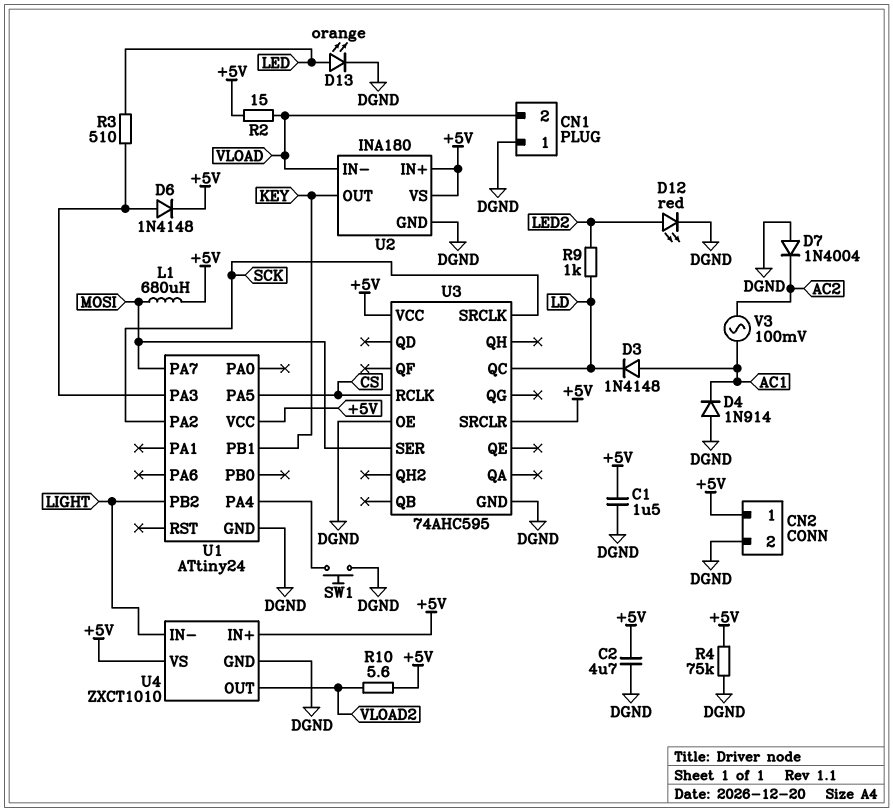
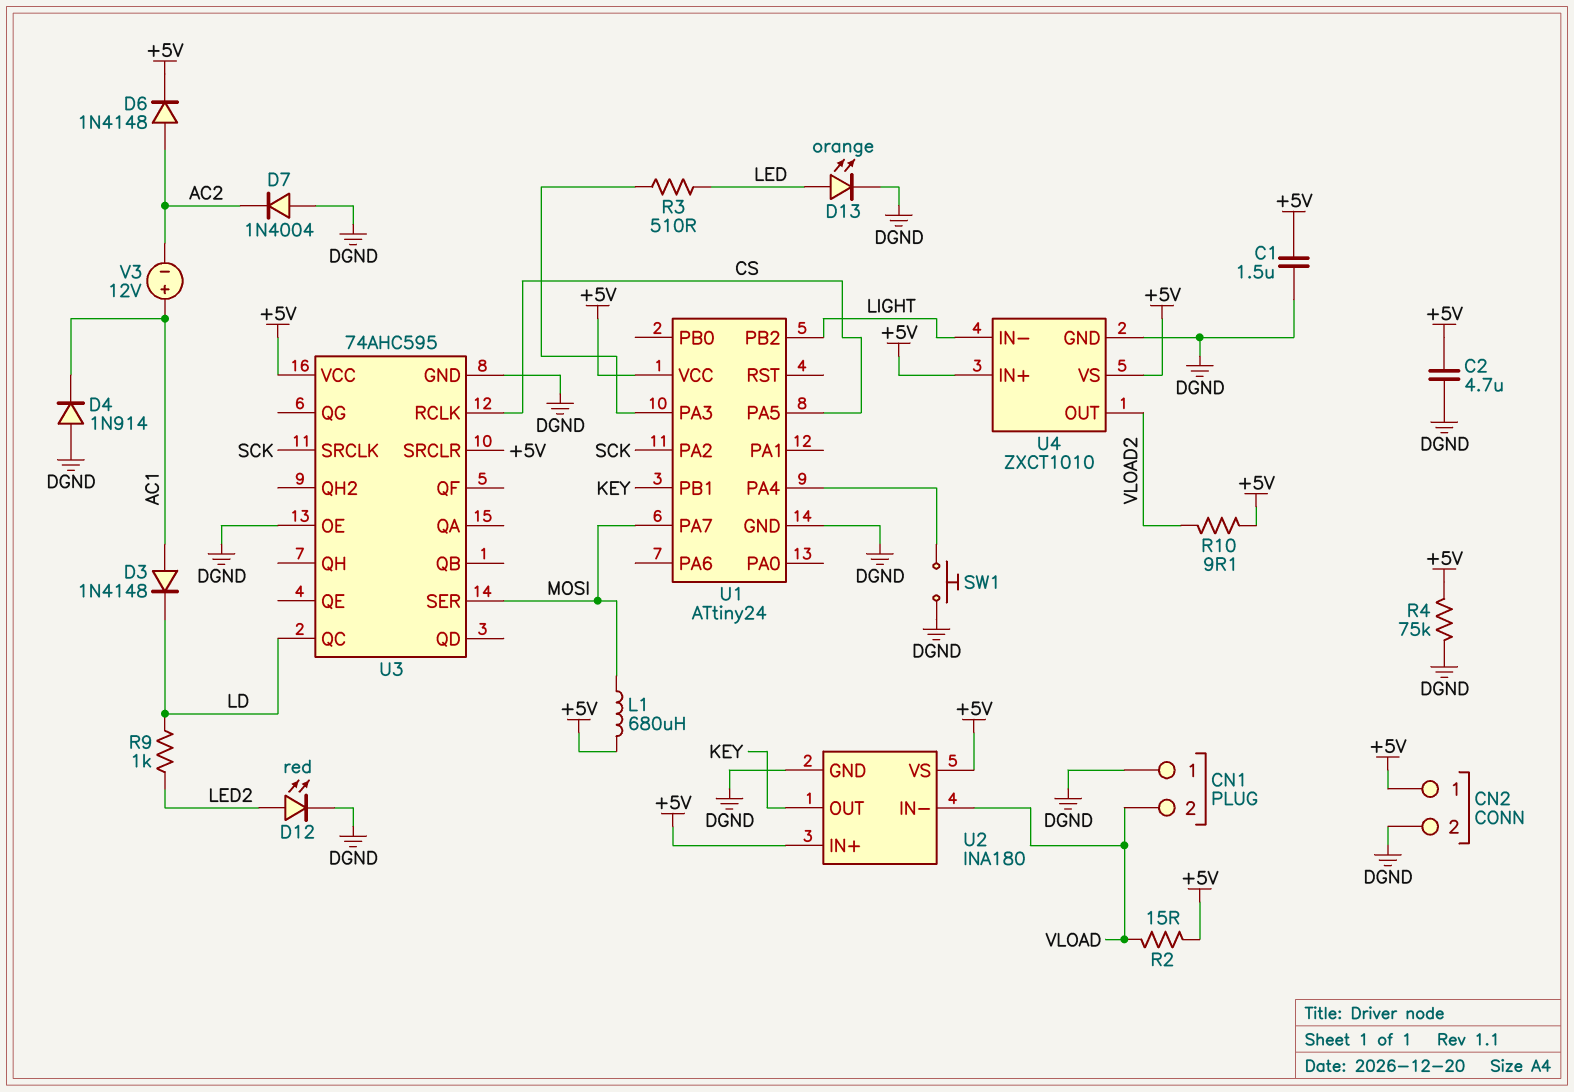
D6: diode 1N4148 (A U1/PA3, K +5V) -> diode 1N4148 (A AC2, K +5V)
R10: 5.6 (+5V, VLOAD2) -> 9.1 (+5V, VLOAD2)
V3: AC 100mV (AC1, AC2) -> 12V (plus AC1, minus AC2)

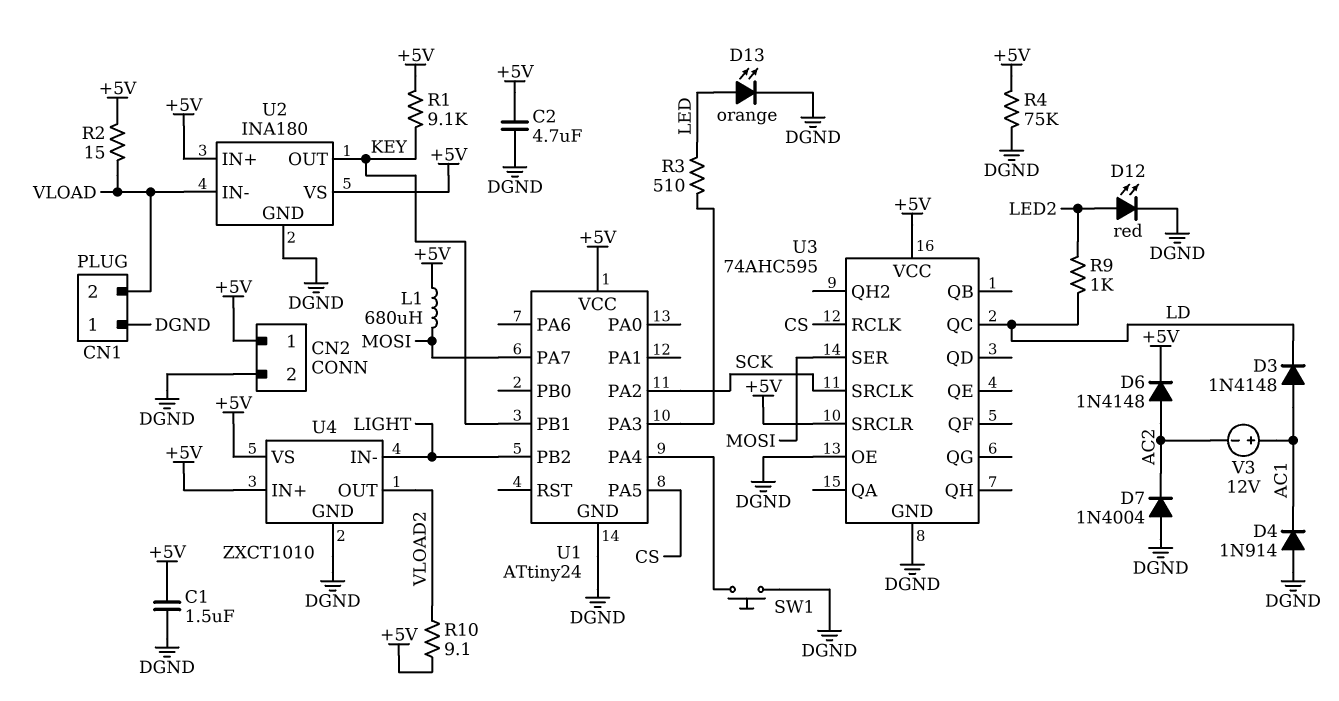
R1: none -> 9.1k (+5V, KEY)

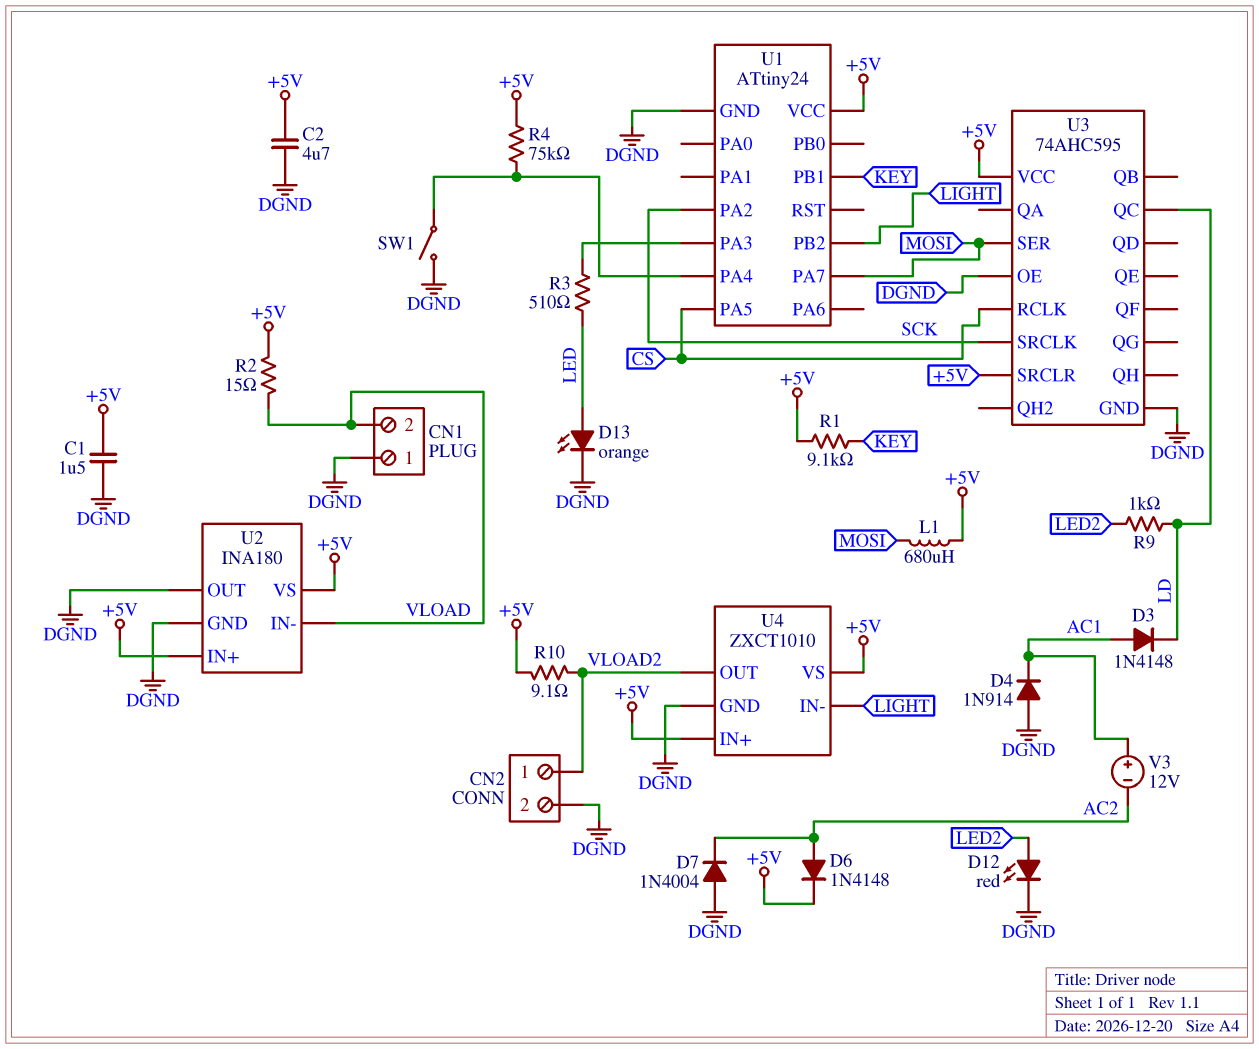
CN2 pin 1: +5V -> VLOAD2
R4: 75k (+5V, DGND) -> 75k (+5V, U1/PA4)
SW1: button (DGND, U1/PA4) -> switch (DGND, U1/PA4)
U2 pin OUT: KEY -> DGND

